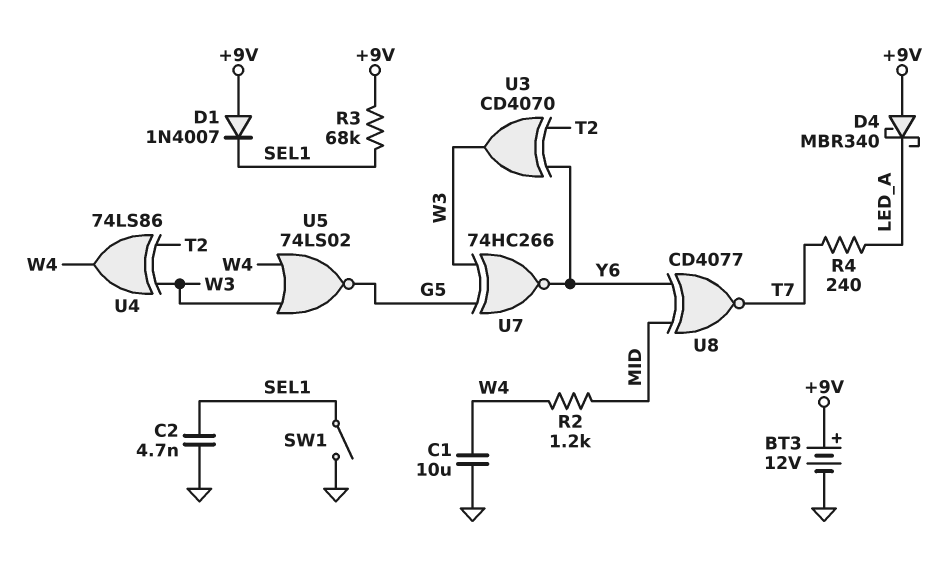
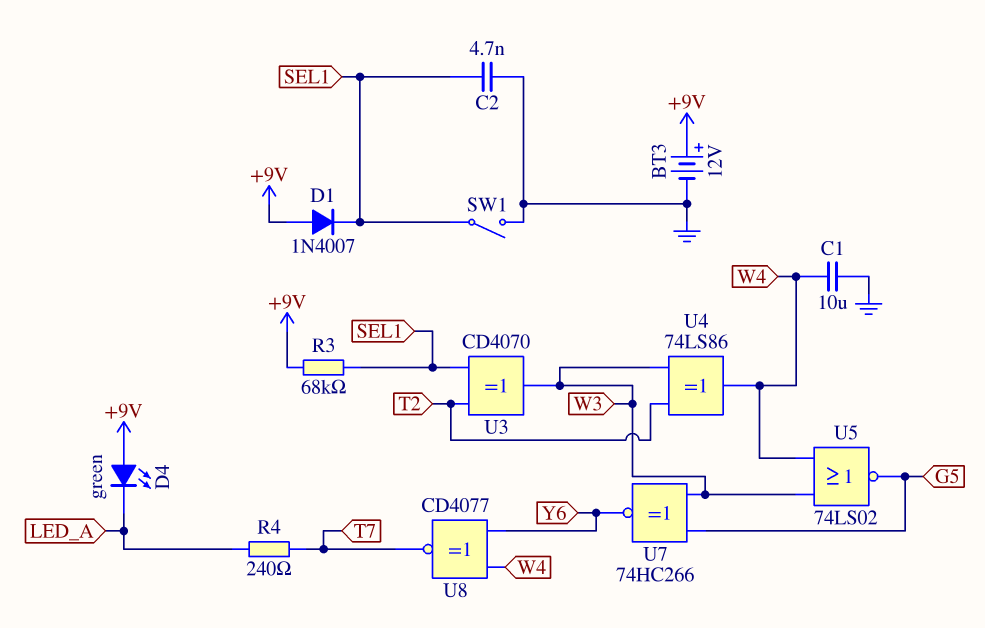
D4: schottky MBR340 (A +9V, K LED_A) -> LED green (A +9V, K LED_A)
R2: 1.2k (MID, W4) -> none
U3: XOR CD4070 (in T2, in Y6, out W3) -> XOR CD4070 (in SEL1, in T2, out W3)
U8: XNOR CD4077 (in MID, in Y6, out T7) -> XNOR CD4077 (in W4, in Y6, out T7)

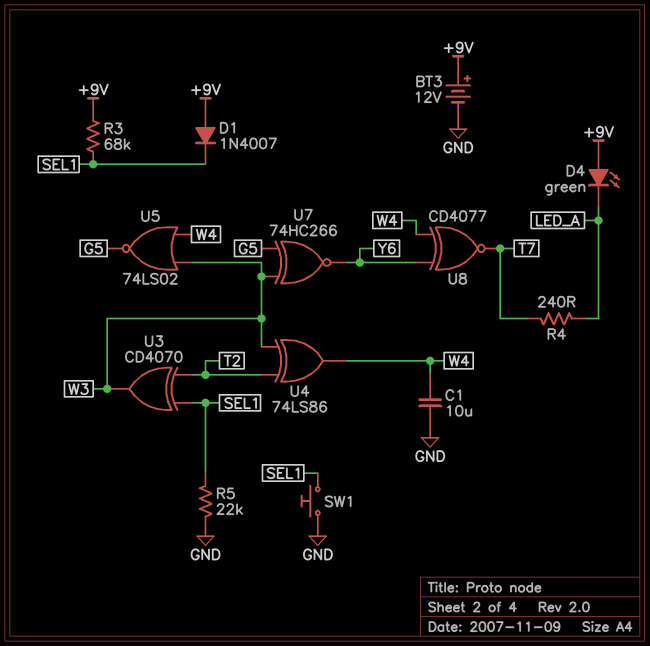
C2: 4.7nF (GND, SEL1) -> none
R5: none -> 22k (GND, SEL1)
SW1: switch (GND, SEL1) -> button (GND, SEL1)

